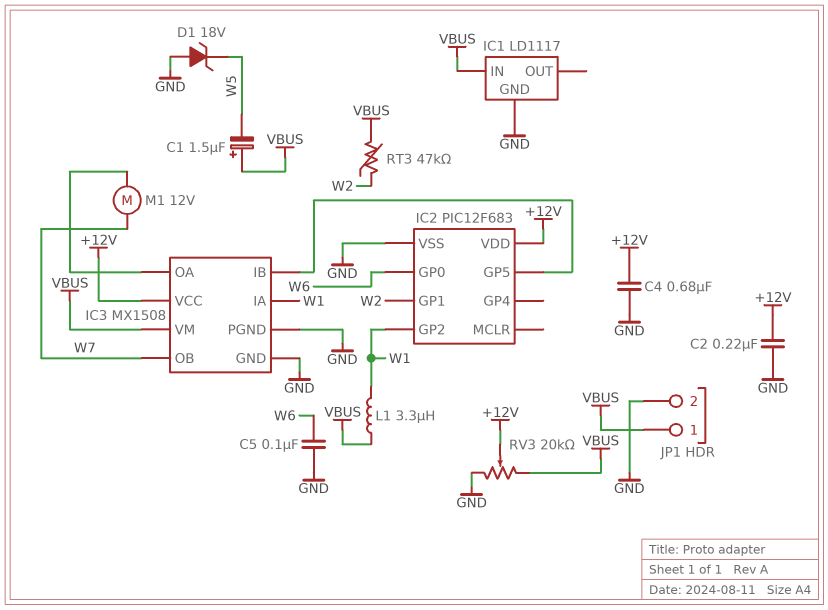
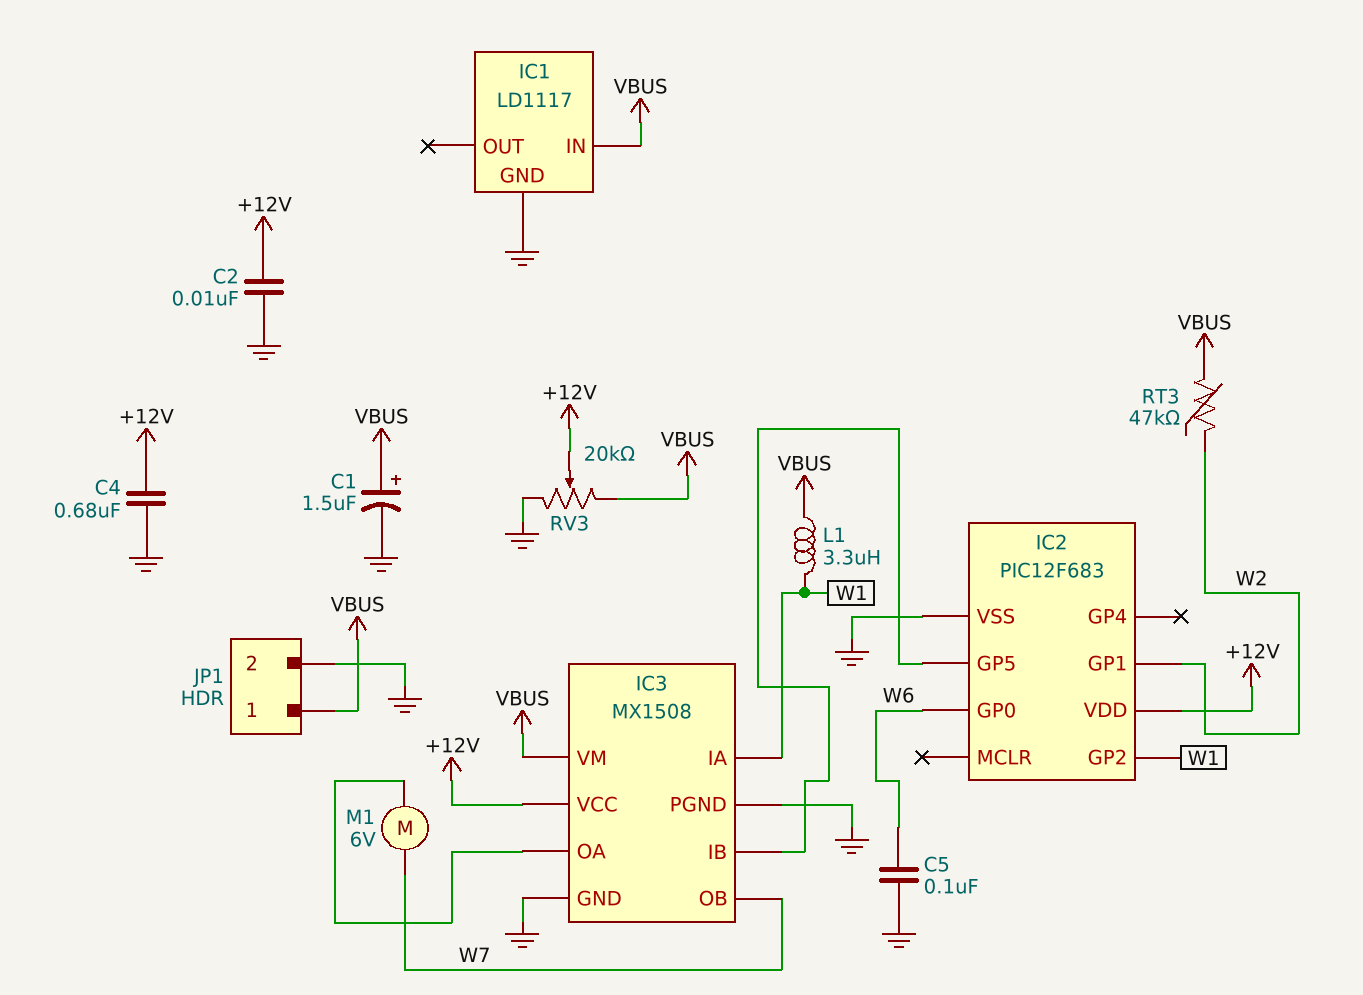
C1: 1.5uF (plus VBUS, minus W5) -> 1.5uF (plus VBUS, minus GND)
C2: 220nF (+12V, GND) -> 10nF (+12V, GND)
D1: zener 18V (A GND, K W5) -> none
M1: motor 12V (IC3/OA, W7) -> motor 6V (IC3/OA, W7)

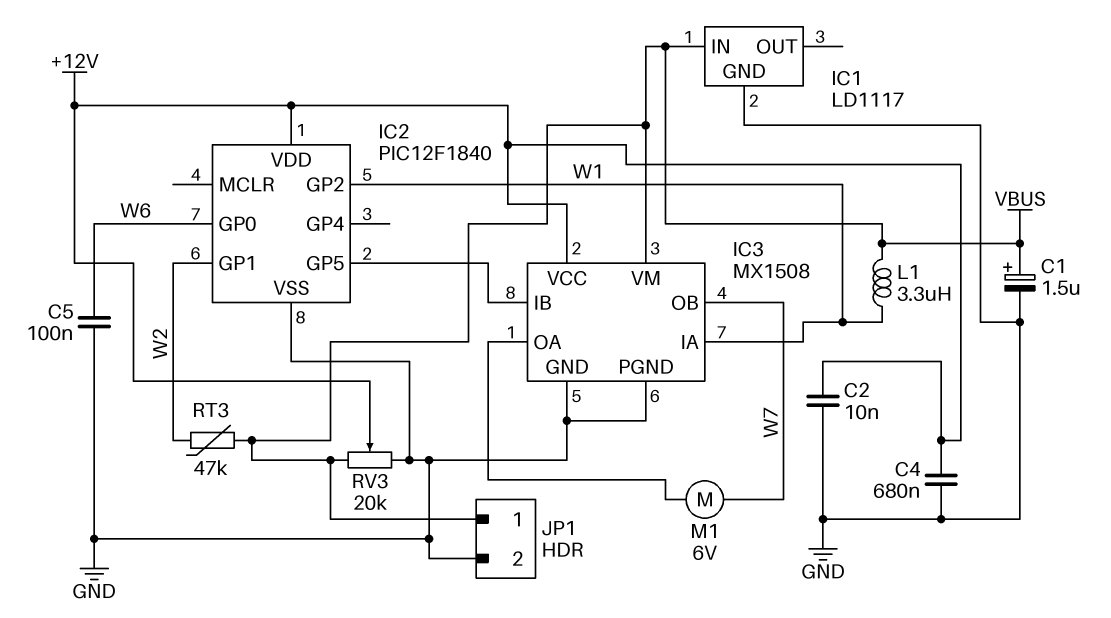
IC2: PIC12F683 -> PIC12F1840

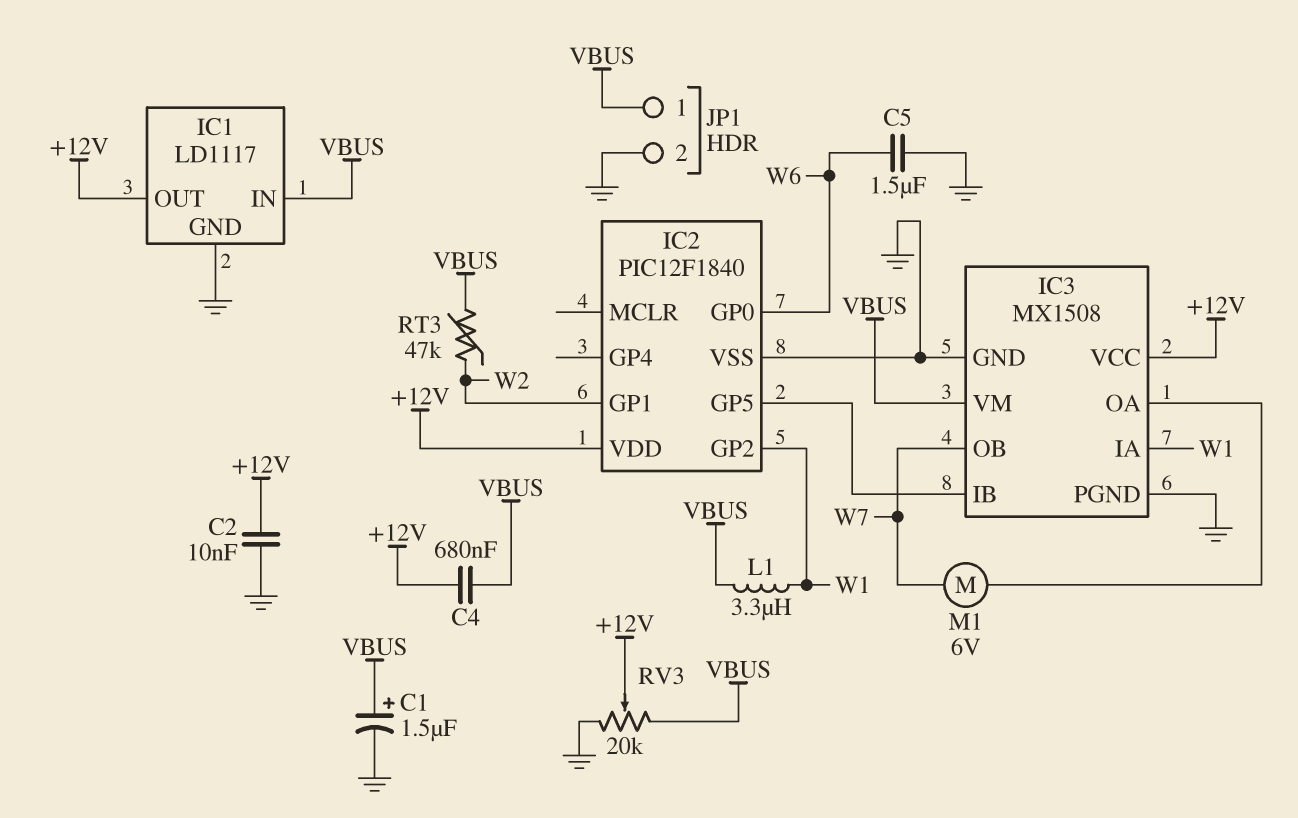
C4: 680nF (+12V, GND) -> 680nF (+12V, VBUS)
C5: 100nF (GND, W6) -> 1.5uF (GND, W6)
IC1 pin OUT: none -> +12V

